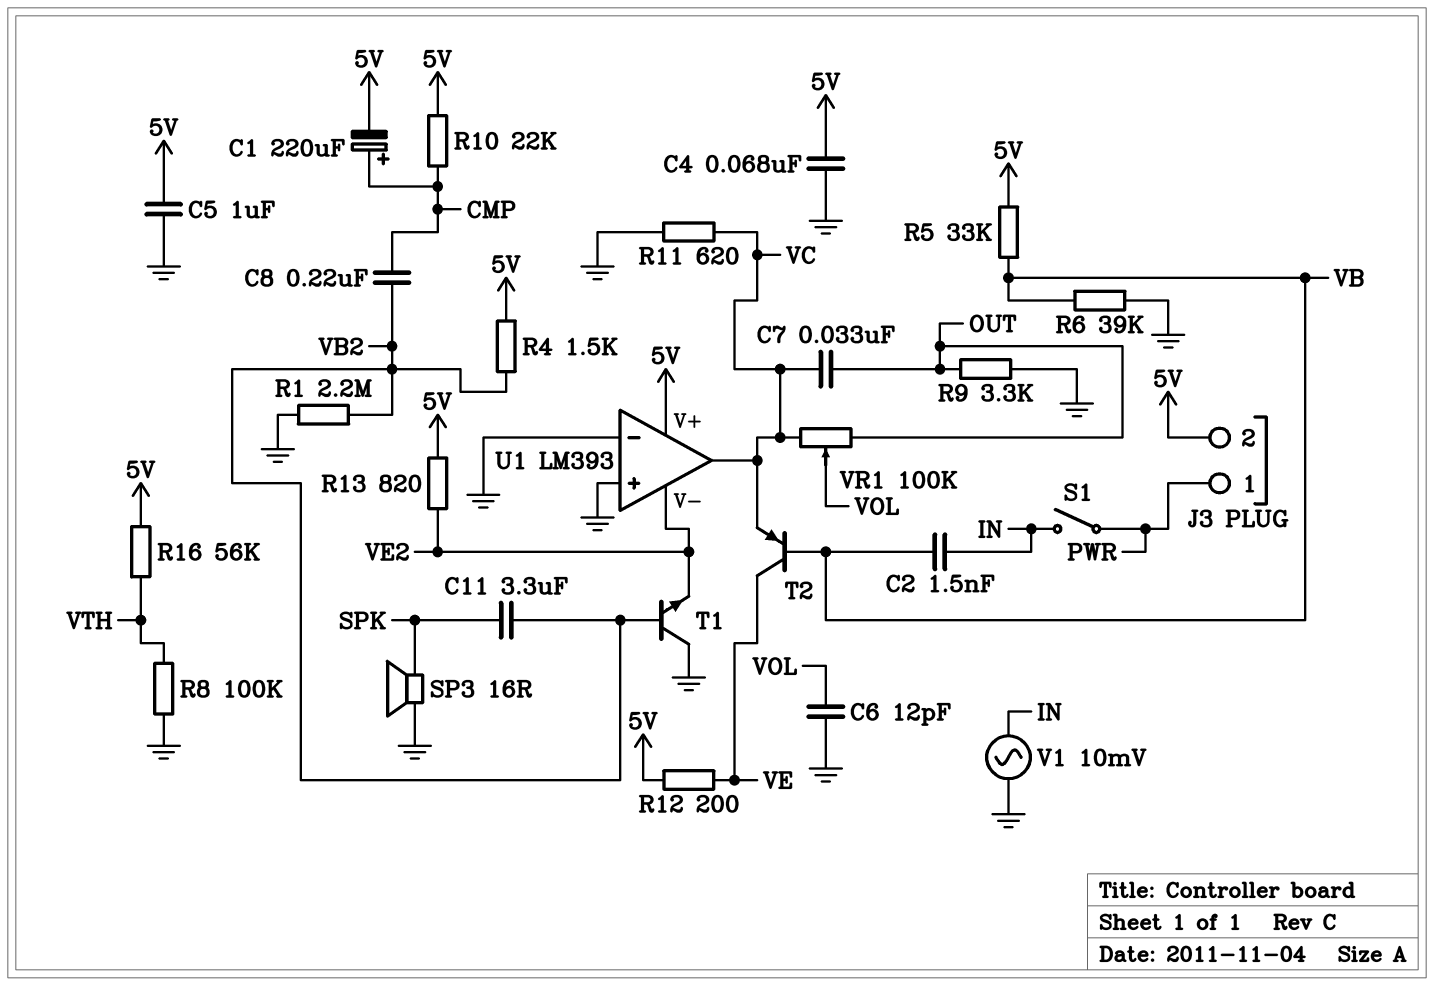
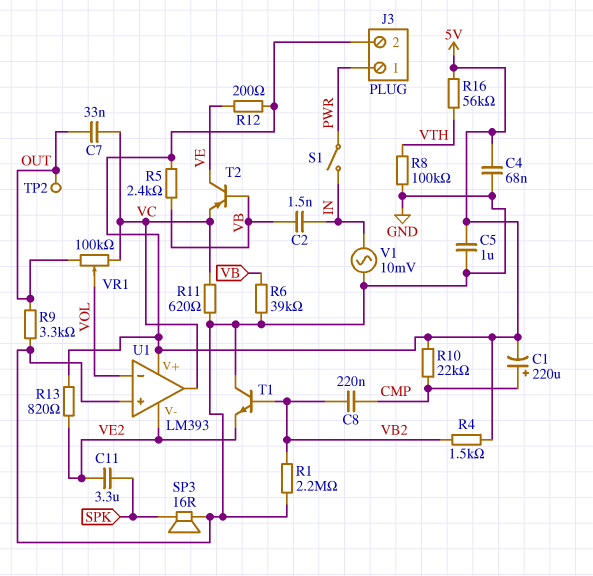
C6: 12pF (GND, VOL) -> none
C11: 3.3uF (SPK, VB2) -> 3.3uF (SPK, VE2)
R5: 33k (5V, VB) -> 2.4k (5V, VB)
TP2: none -> test point (OUT)
U1 pin in-: GND -> VOL

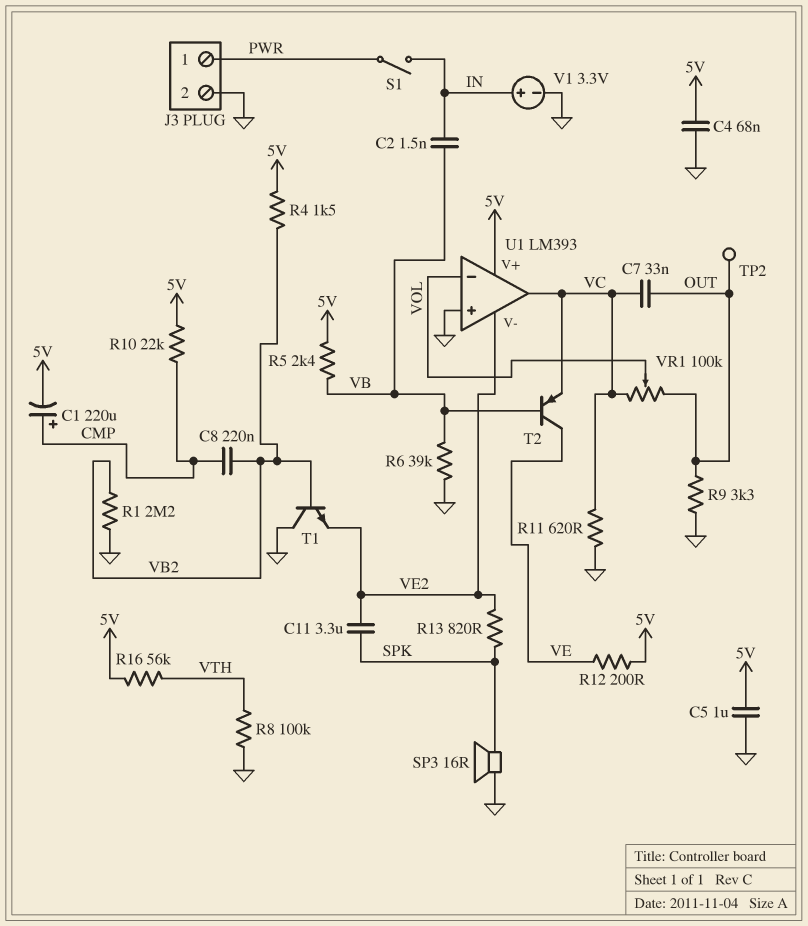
J3 pin 2: 5V -> GND
R13: 820 (5V, VE2) -> 820 (SPK, VE2)
V1: AC 10mV (GND, IN) -> 3.3V (plus IN, minus GND)

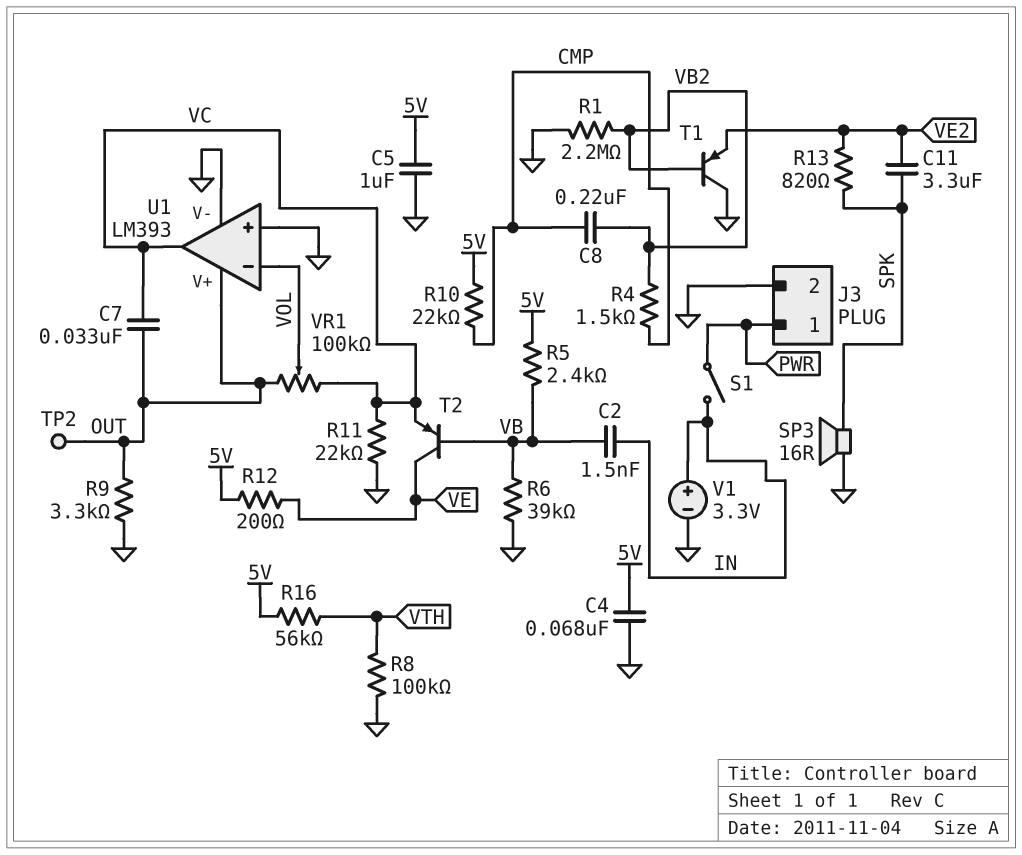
C1: 220uF (plus CMP, minus 5V) -> none
R4: 1.5k (5V, VB2) -> 1.5k (CMP, VB2)
R11: 620 (GND, VC) -> 22k (GND, VC)
T1: NPN (B VB2, C GND, E VE2) -> PNP (B VB2, C GND, E VE2)
U1 pin V+: 5V -> OUT
U1 pin V-: VE2 -> GND

